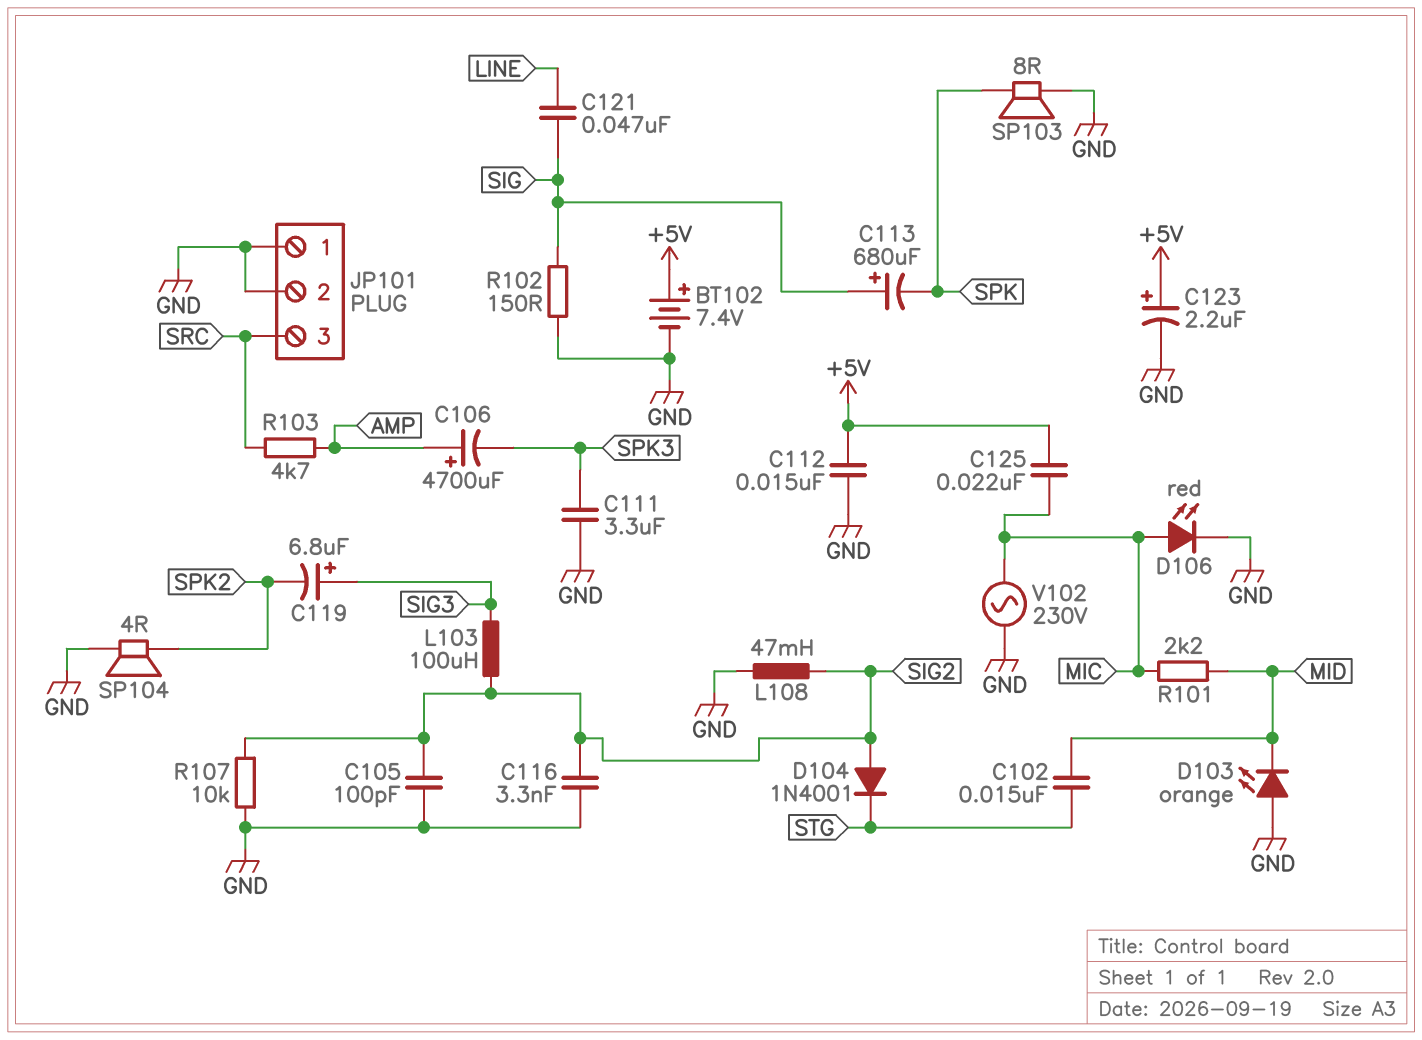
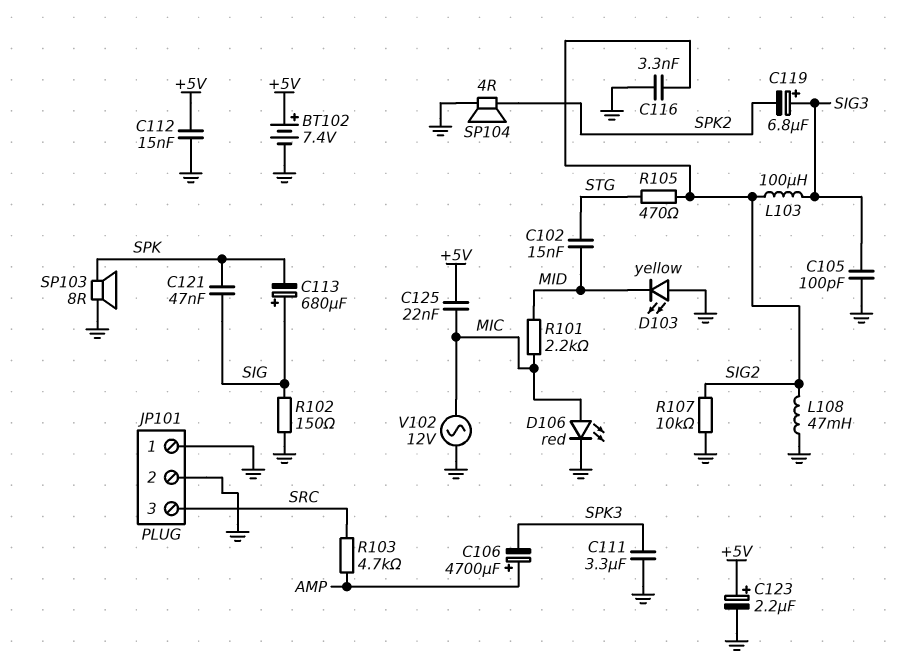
C105: 100pF (GND, SIG2) -> 100pF (GND, SIG3)
C121: 47nF (LINE, SIG) -> 47nF (SIG, SPK)
D103: LED orange (A GND, K MID) -> LED yellow (A GND, K MID)
D104: diode 1N4001 (A SIG2, K STG) -> none
R105: none -> 470 (SIG2, STG)
V102: AC 230V (GND, MIC) -> AC 12V (GND, MIC)

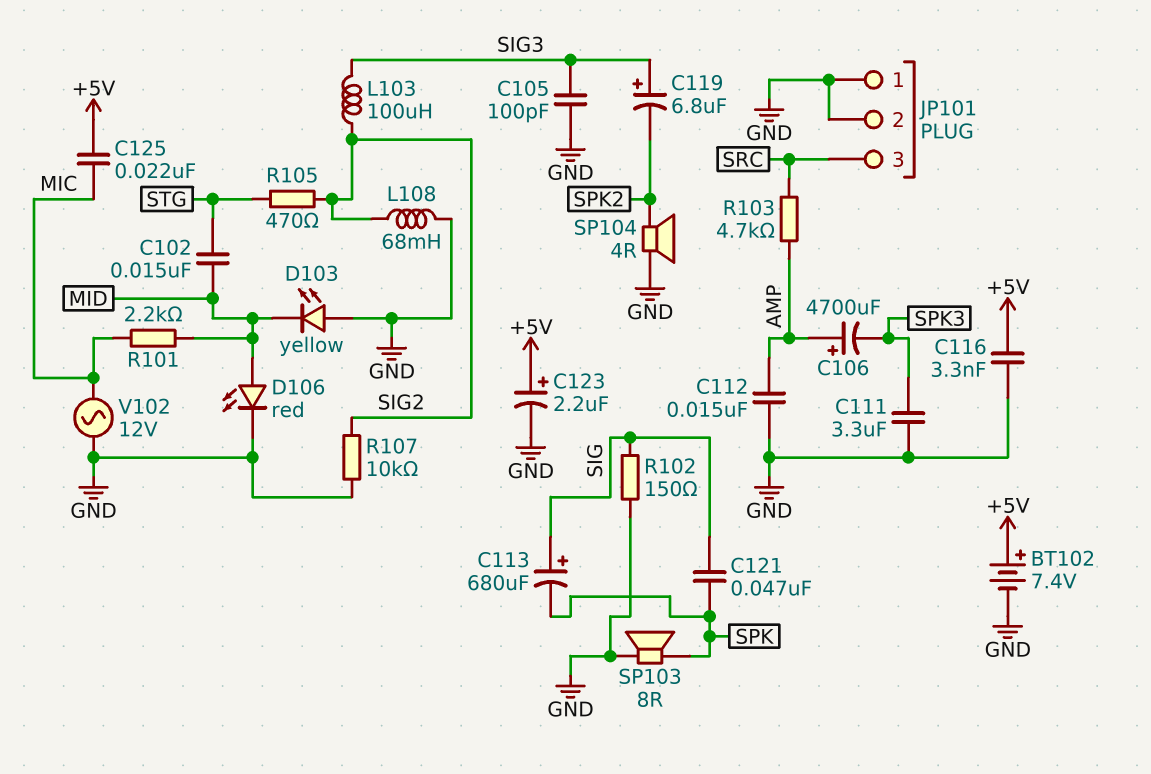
C112: 15nF (+5V, GND) -> 15nF (AMP, GND)
C116: 3.3nF (GND, SIG2) -> 3.3nF (+5V, GND)
D106: LED red (A MIC, K GND) -> LED red (A MID, K GND)
L108: 47mH (GND, SIG2) -> 68mH (GND, SIG2)

